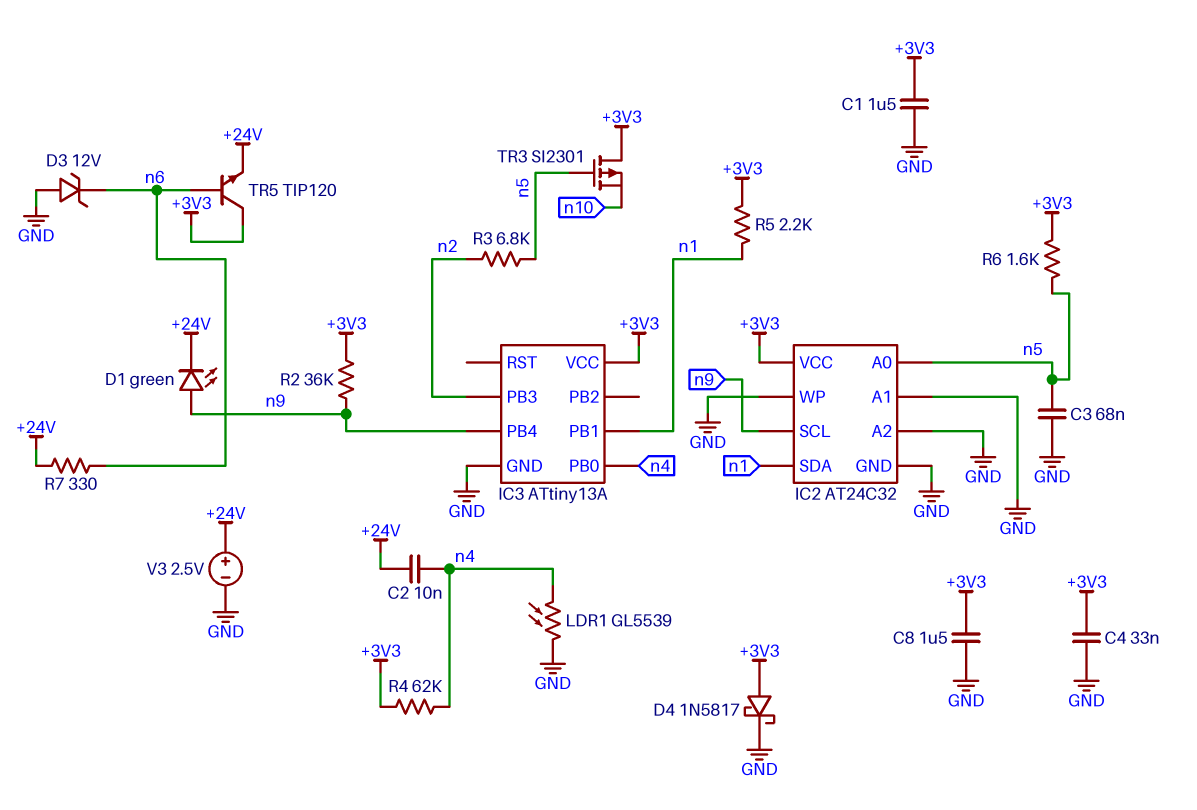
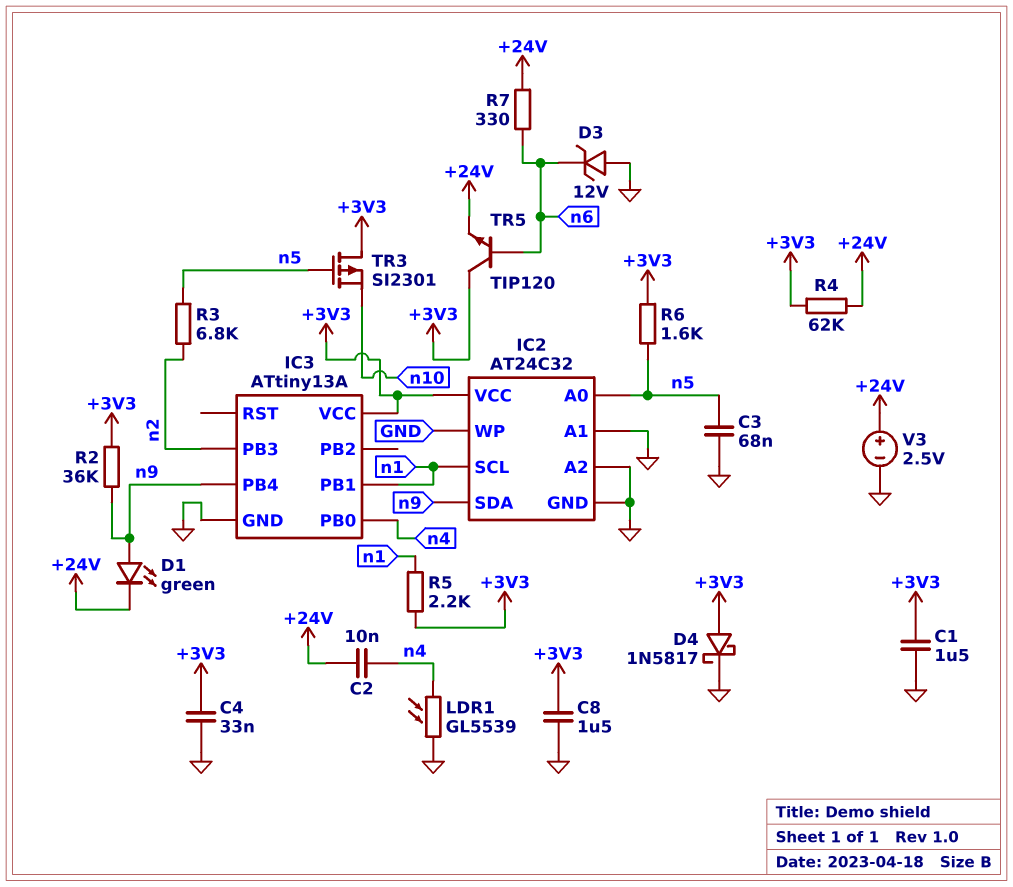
IC2 pin SCL: n9 -> n1
IC2 pin SDA: n1 -> n9
R4: 62k (+3V3, n4) -> 62k (+3V3, +24V)

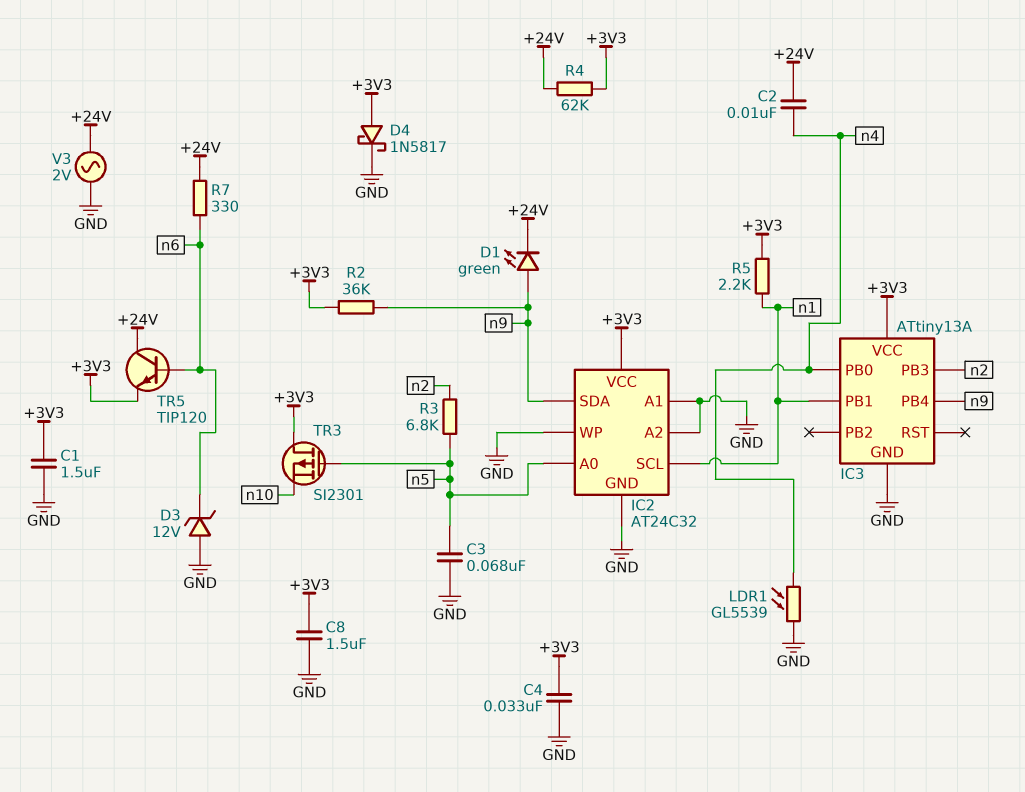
R6: 1.6k (+3V3, n5) -> none
TR5: NPN TIP120 (B n6, C +3V3, E +24V) -> NPN TIP120 (B n6, C +24V, E +3V3)
V3: 2.5V (plus +24V, minus GND) -> AC 2V (+24V, GND)

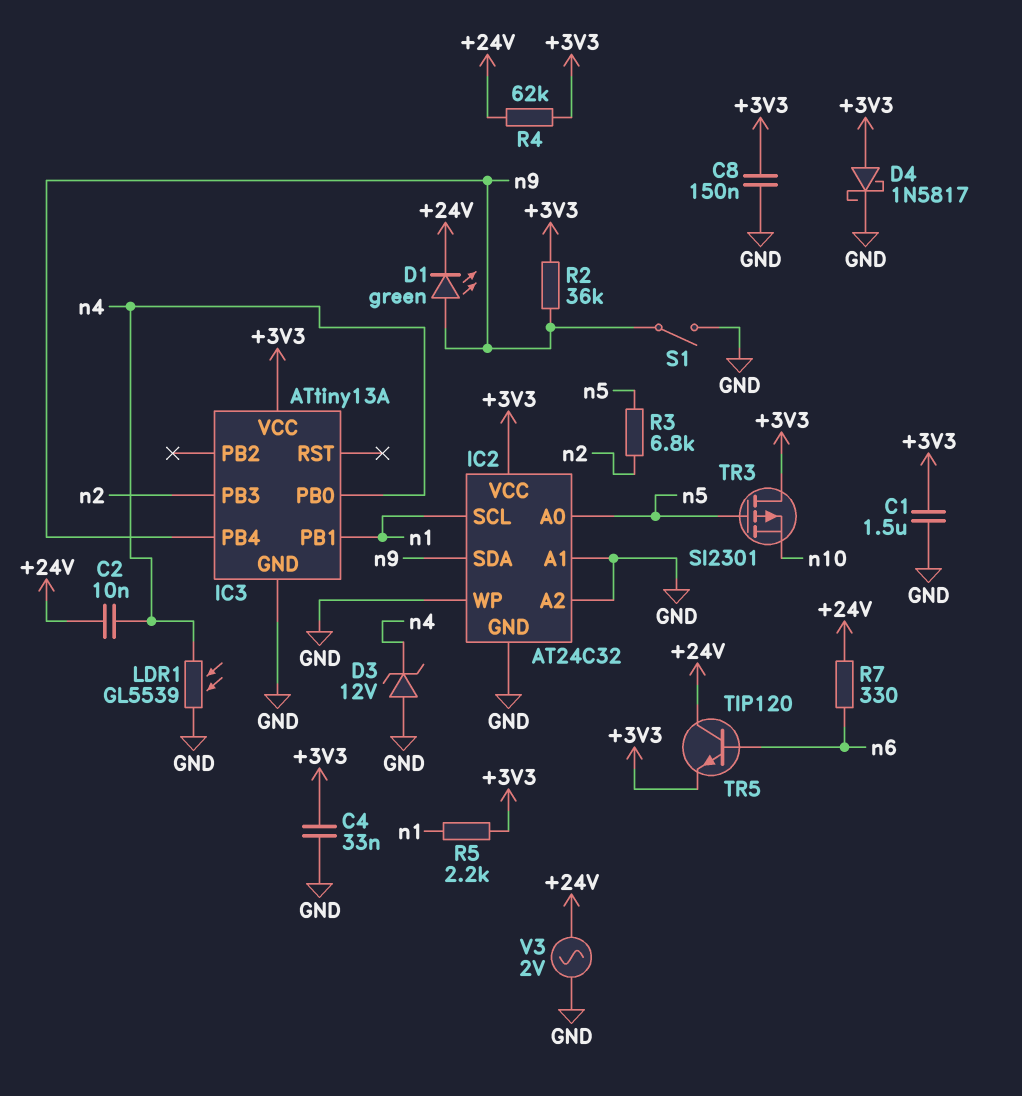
C3: 68nF (GND, n5) -> none
C8: 1.5uF (+3V3, GND) -> 150nF (+3V3, GND)
D3: zener 12V (A GND, K n6) -> zener 12V (A GND, K n4)
S1: none -> switch (GND, n9)

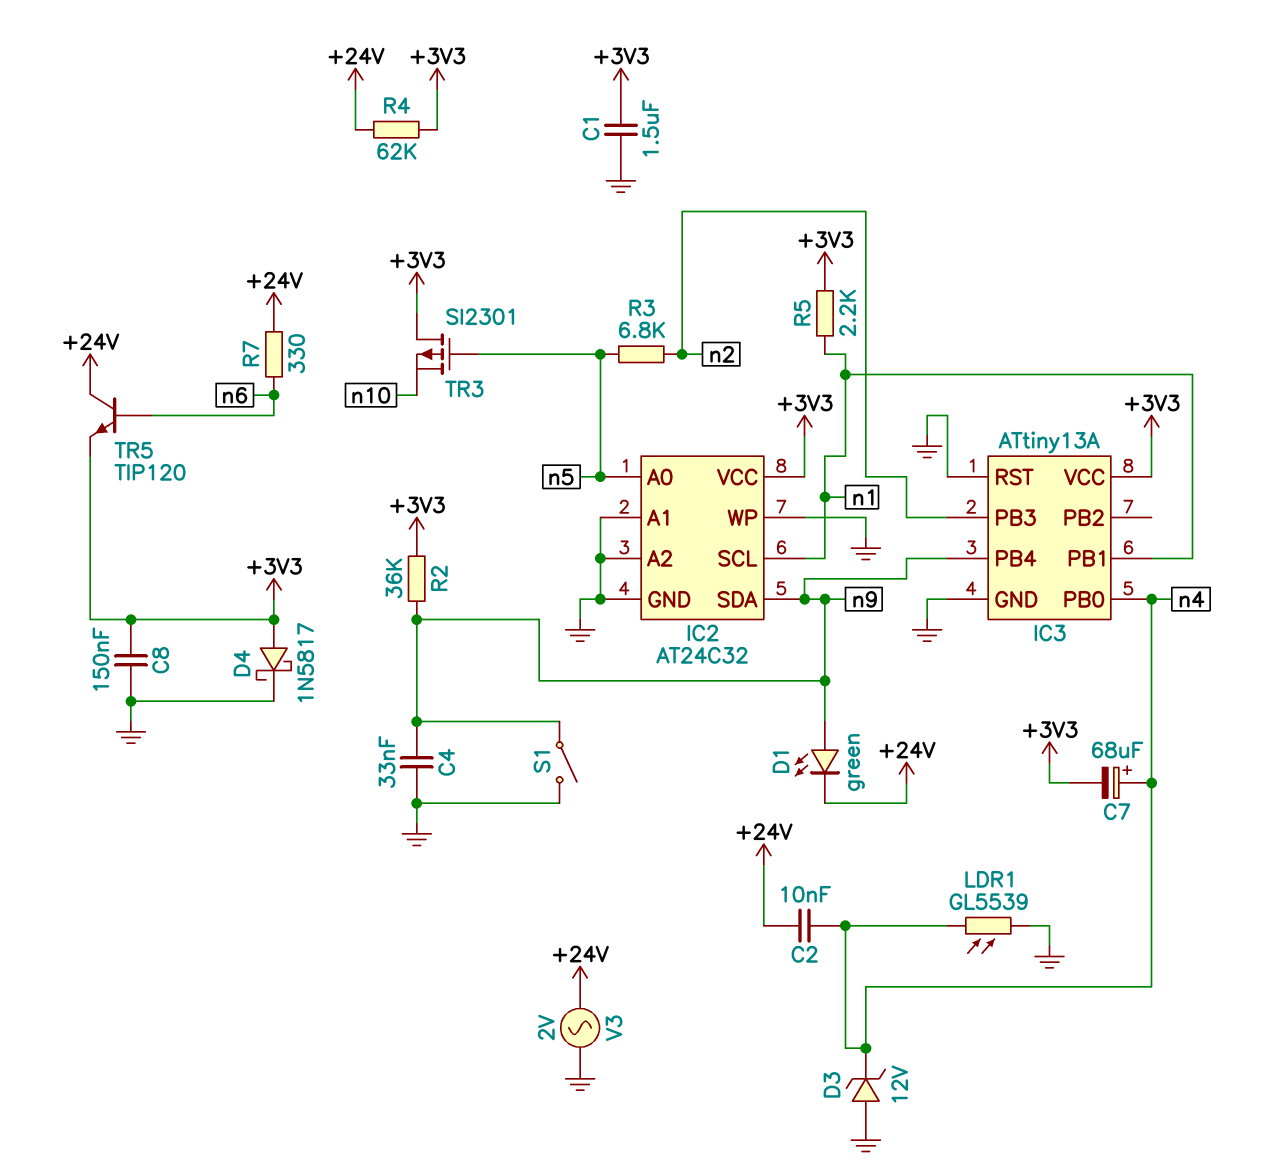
C4: 33nF (+3V3, GND) -> 33nF (GND, n9)
C7: none -> 68uF (plus n4, minus +3V3)
IC3 pin RST: none -> GND

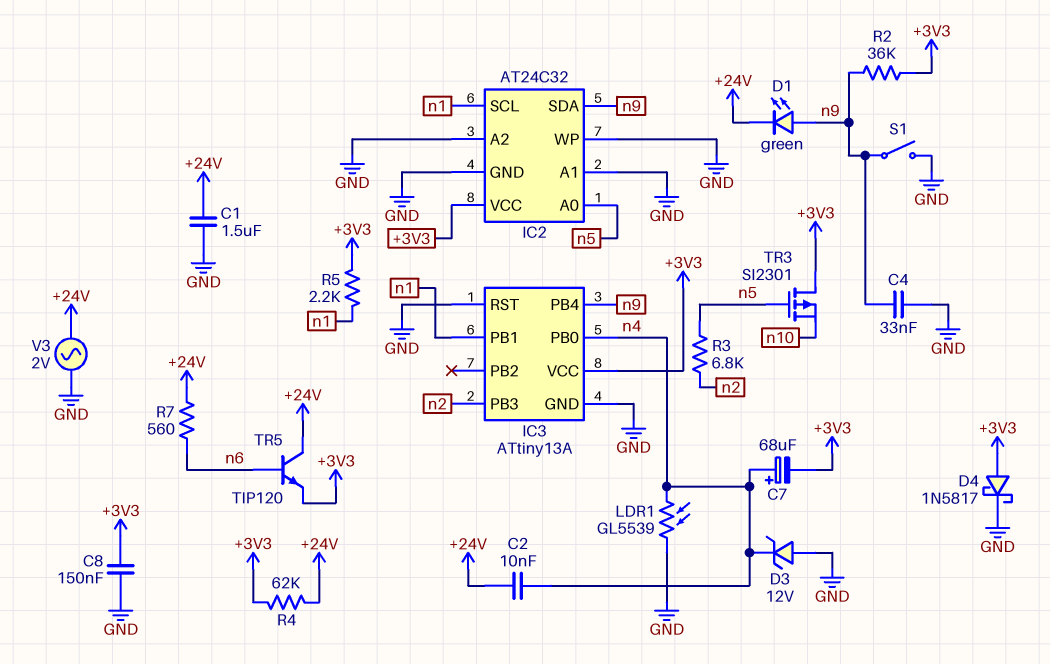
C1: 1.5uF (+3V3, GND) -> 1.5uF (+24V, GND)
R7: 330 (+24V, n6) -> 560 (+24V, n6)

